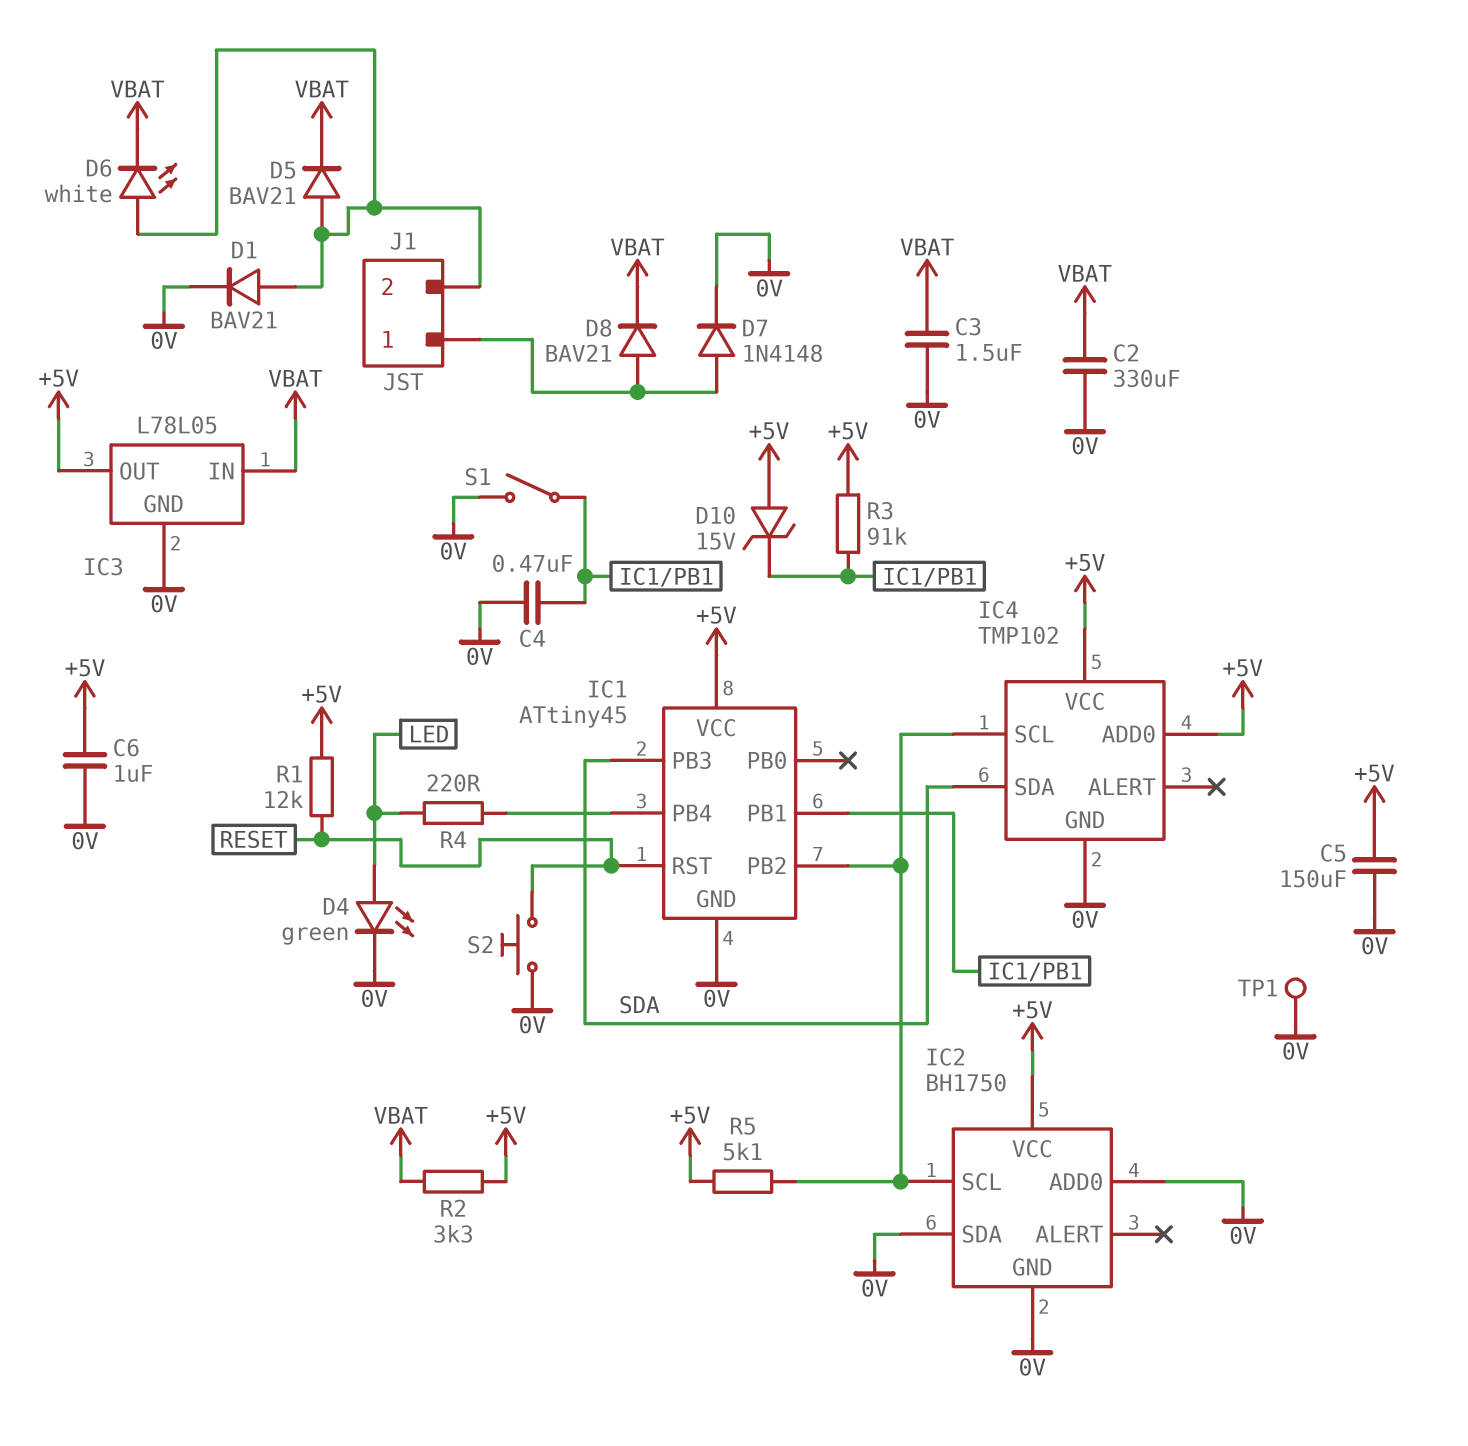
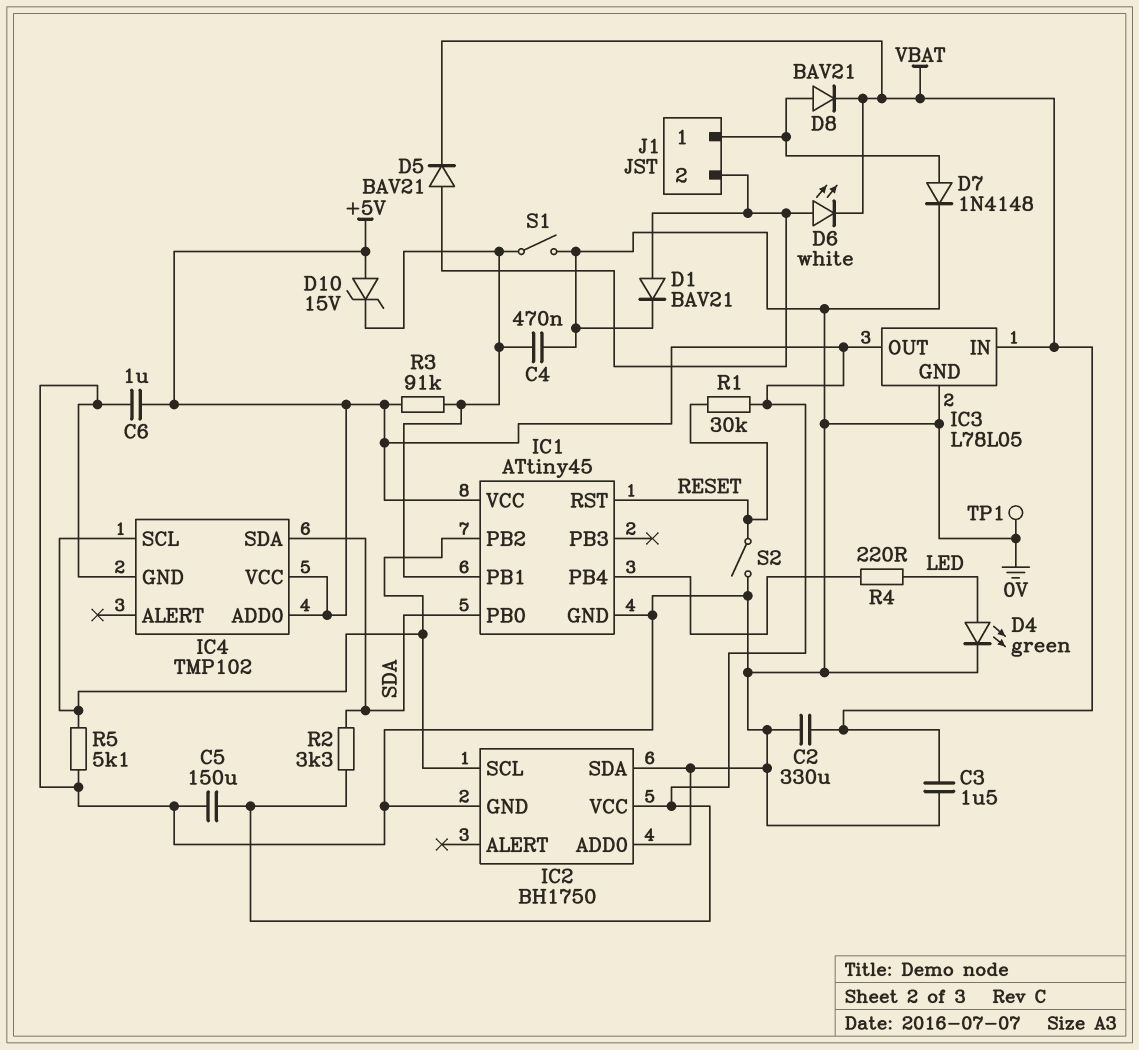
IC1 pin PB0: none -> SDA
IC1 pin PB3: SDA -> none
R1: 12k (+5V, RESET) -> 30k (+5V, RESET)
R2: 3.3k (+5V, VBAT) -> 3.3k (+5V, SDA)
R5: 5.1k (+5V, IC1/PB2) -> 5.1k (0V, IC1/PB2)
S2: button (0V, RESET) -> switch (0V, RESET)

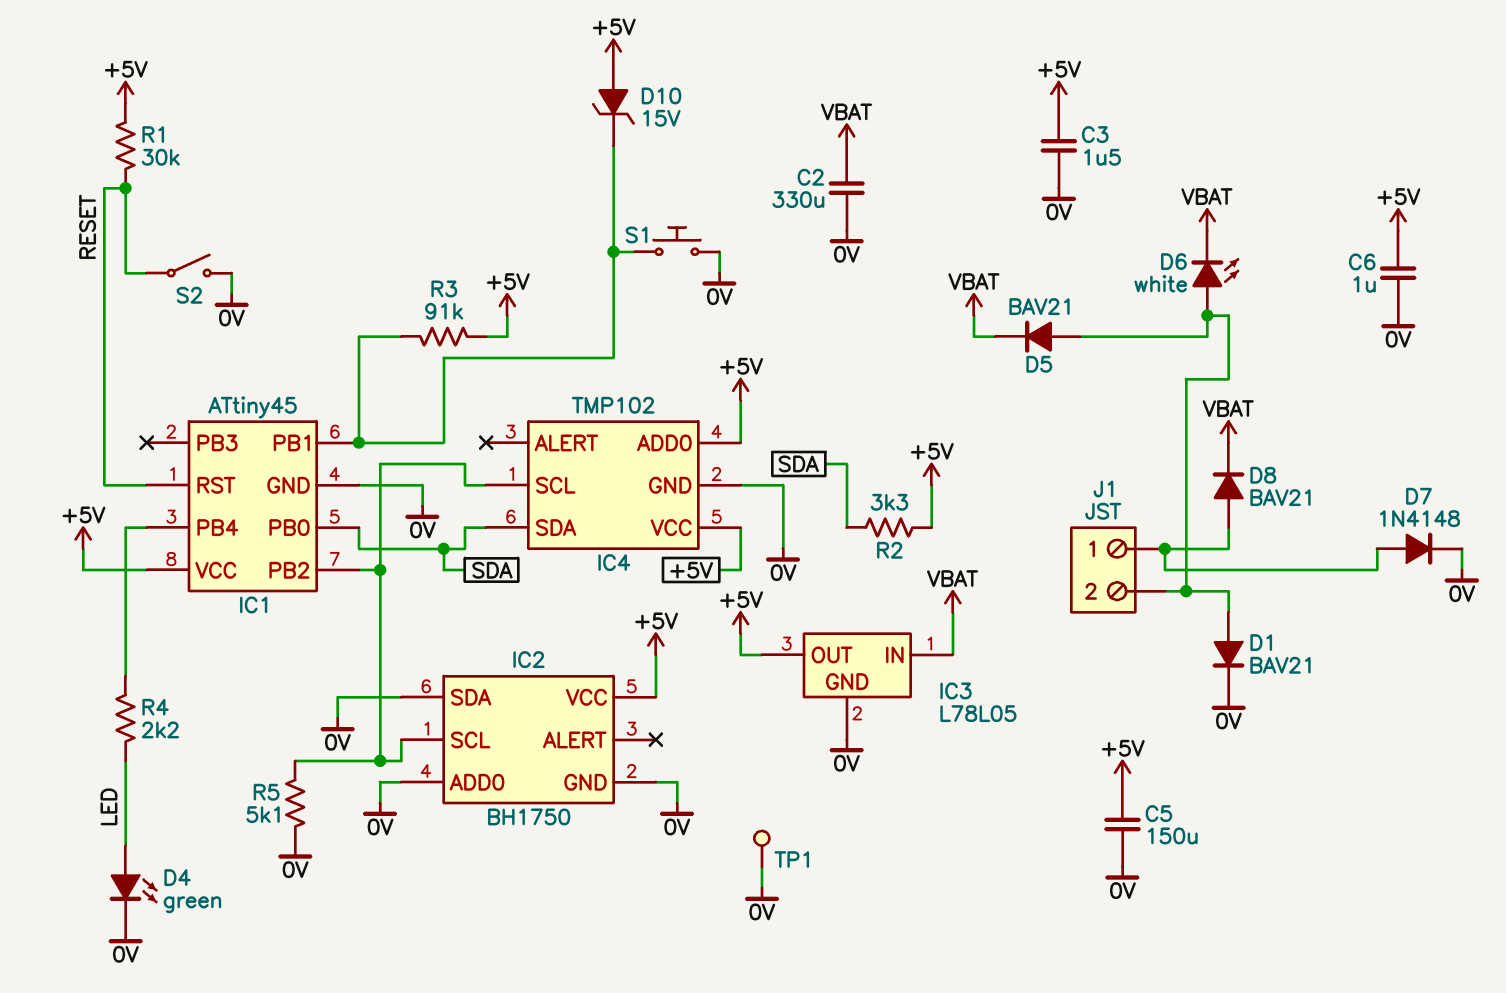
C3: 1.5uF (0V, VBAT) -> 1.5uF (+5V, 0V)
C4: 470nF (0V, IC1/PB1) -> none
R4: 220 (IC1/PB4, LED) -> 2.2k (IC1/PB4, LED)
S1: switch (0V, IC1/PB1) -> button (0V, IC1/PB1)

